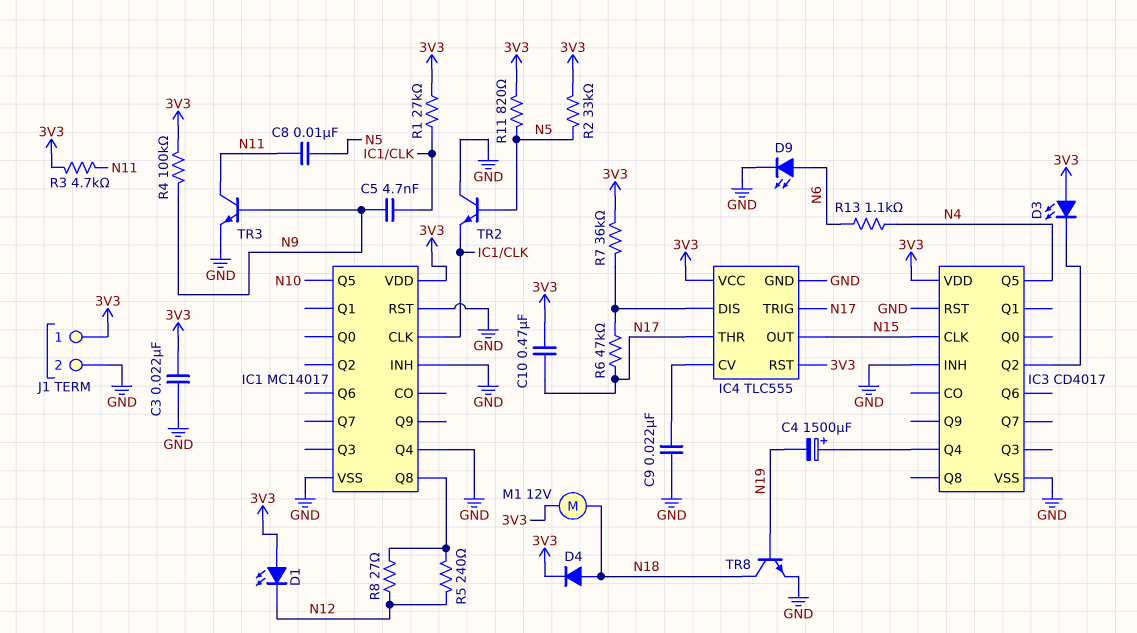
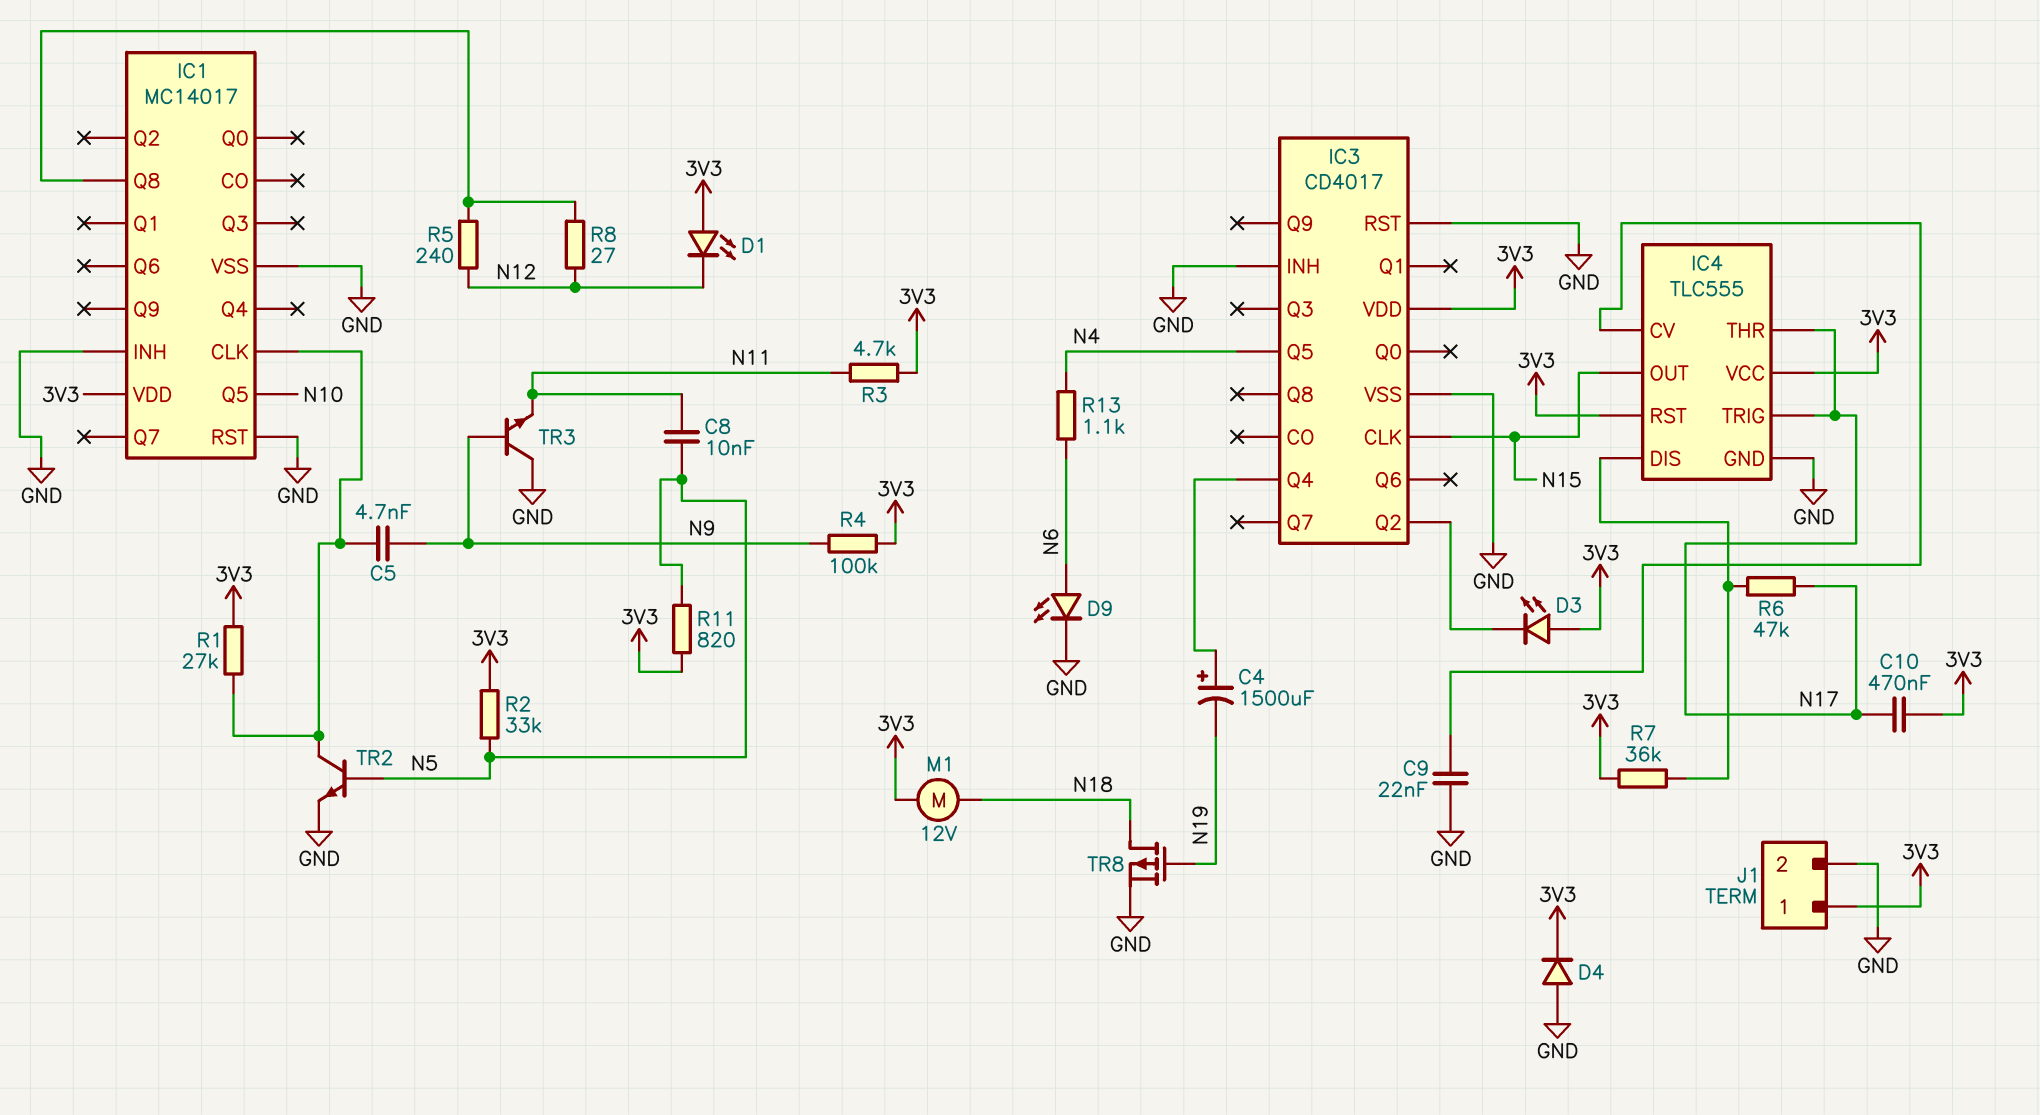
C3: 22nF (3V3, GND) -> none
D4: diode (A N18, K 3V3) -> diode (A GND, K 3V3)
IC1 pin Q4: GND -> none
TR2: NPN (B N5, C GND, E IC1/CLK) -> NPN (B N5, C IC1/CLK, E GND)
TR3: NPN (B N9, C N11, E GND) -> NPN (B N9, C GND, E N11)
TR8: NPN (B N19, C N18, E GND) -> PMOS (G N19, D N18, S GND)

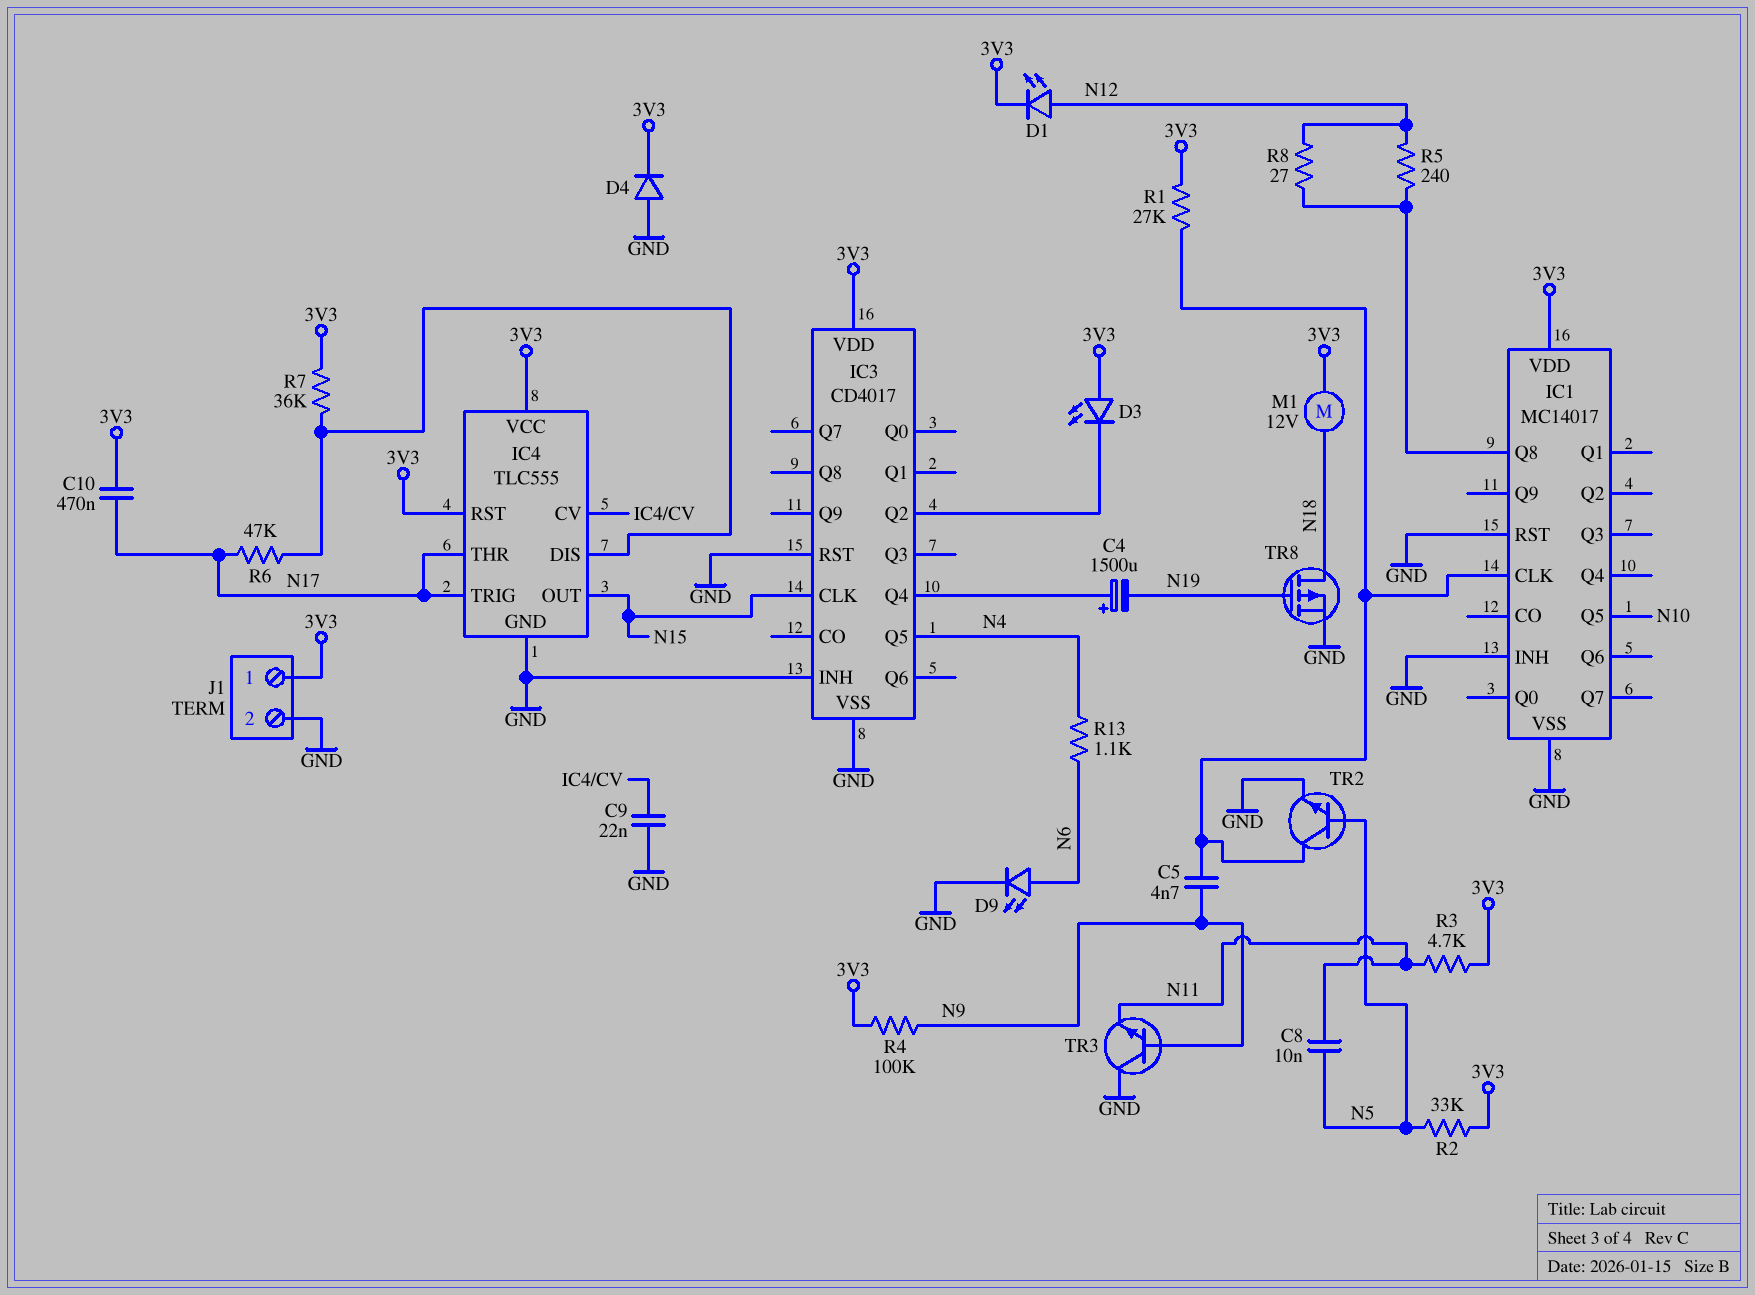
D1: LED (A 3V3, K N12) -> LED (A N12, K 3V3)
R11: 820 (3V3, N5) -> none

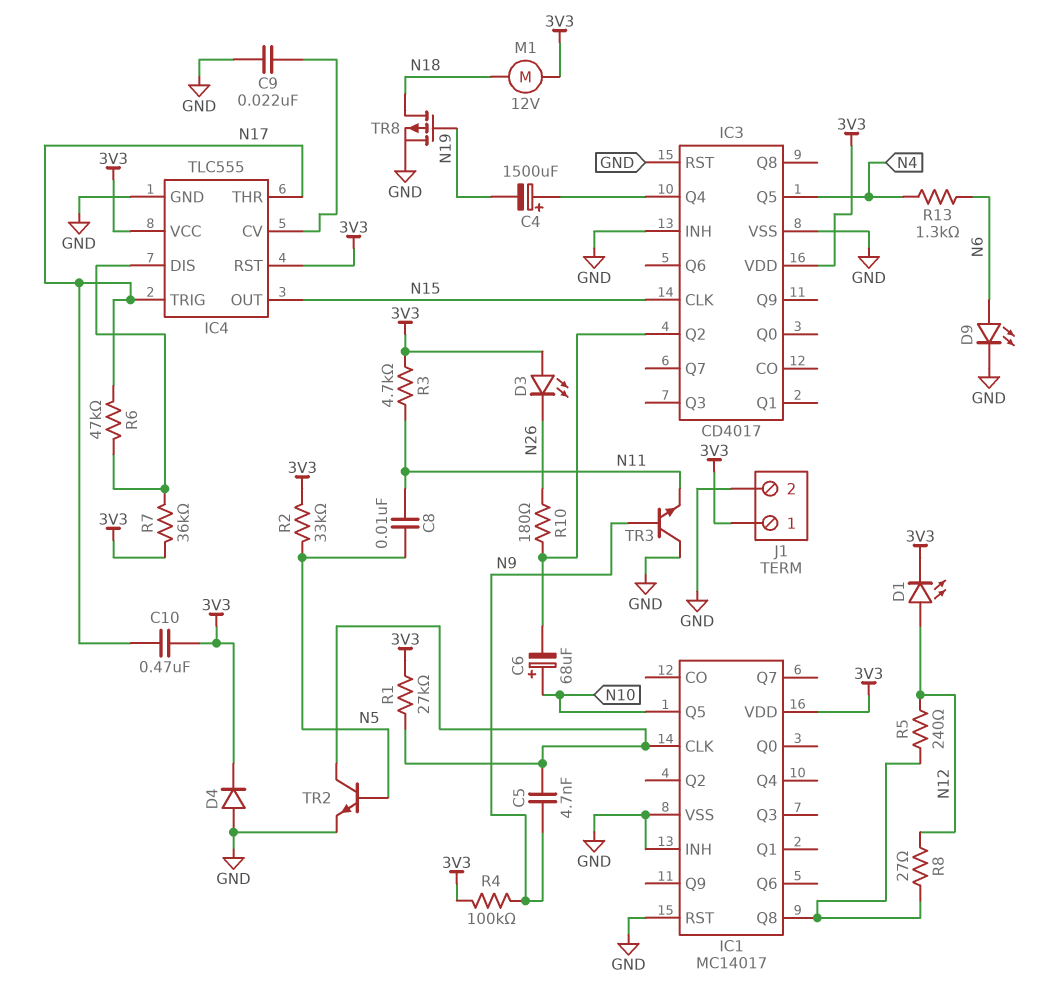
C6: none -> 68uF (plus N10, minus IC3/Q2)
D3: LED (A 3V3, K IC3/Q2) -> LED (A 3V3, K N26)
R10: none -> 180 (IC3/Q2, N26)
R13: 1.1k (N4, N6) -> 1.3k (N4, N6)

